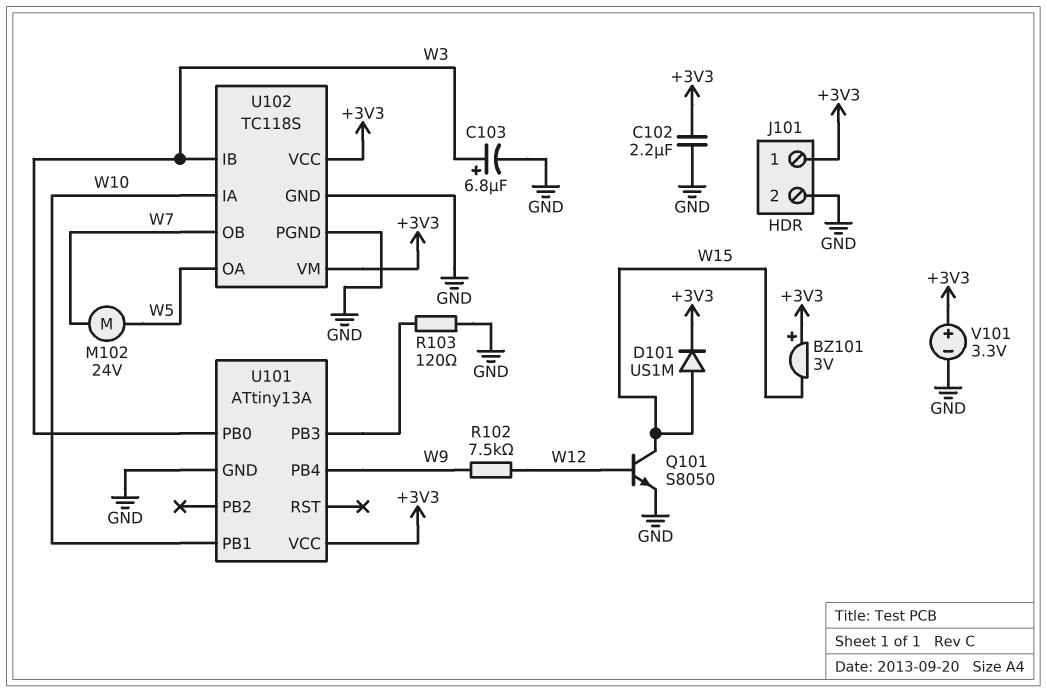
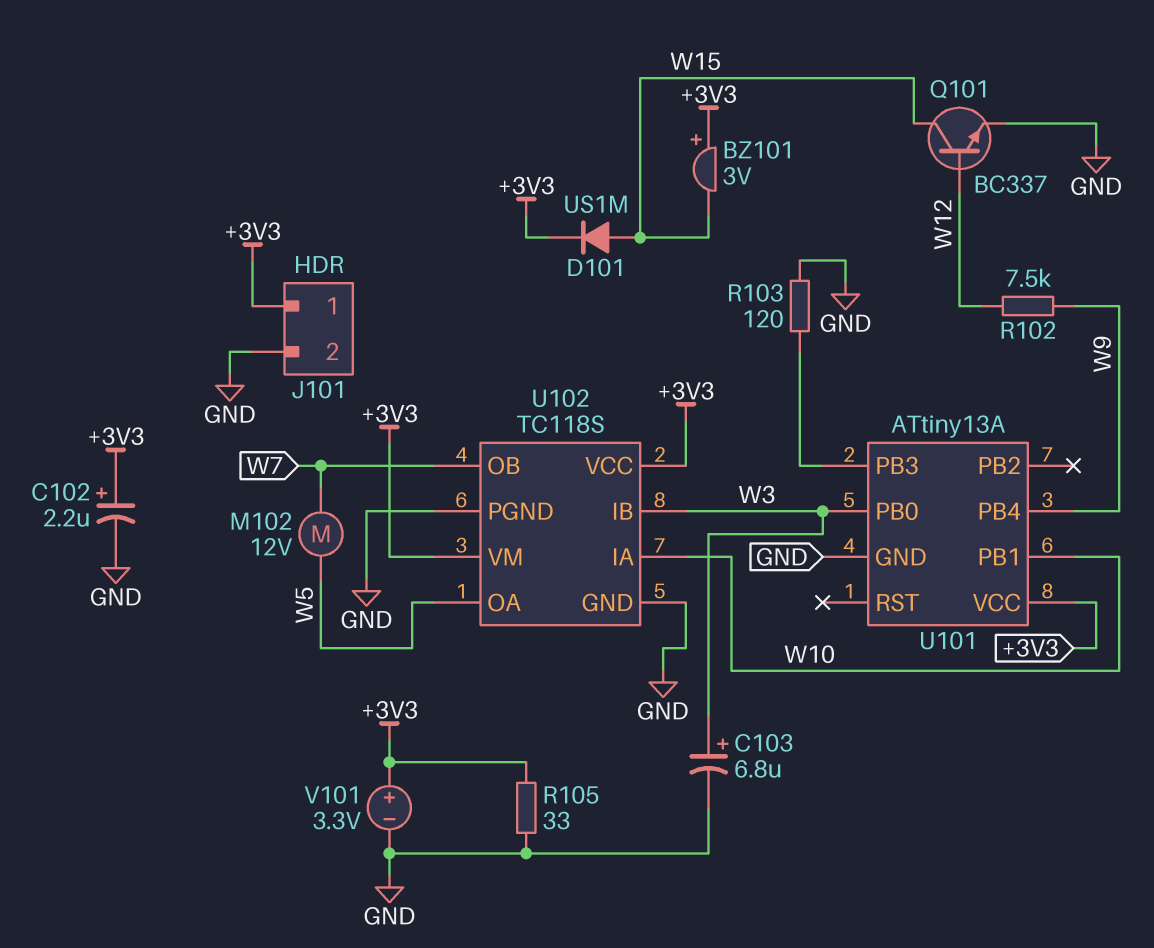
C102: 2.2uF (+3V3, GND) -> 2.2uF (plus +3V3, minus GND)
M102: motor 24V (W5, W7) -> motor 12V (W5, W7)
Q101: NPN S8050 (B W12, C W15, E GND) -> NPN BC337 (B W12, C W15, E GND)
R105: none -> 33 (+3V3, GND)

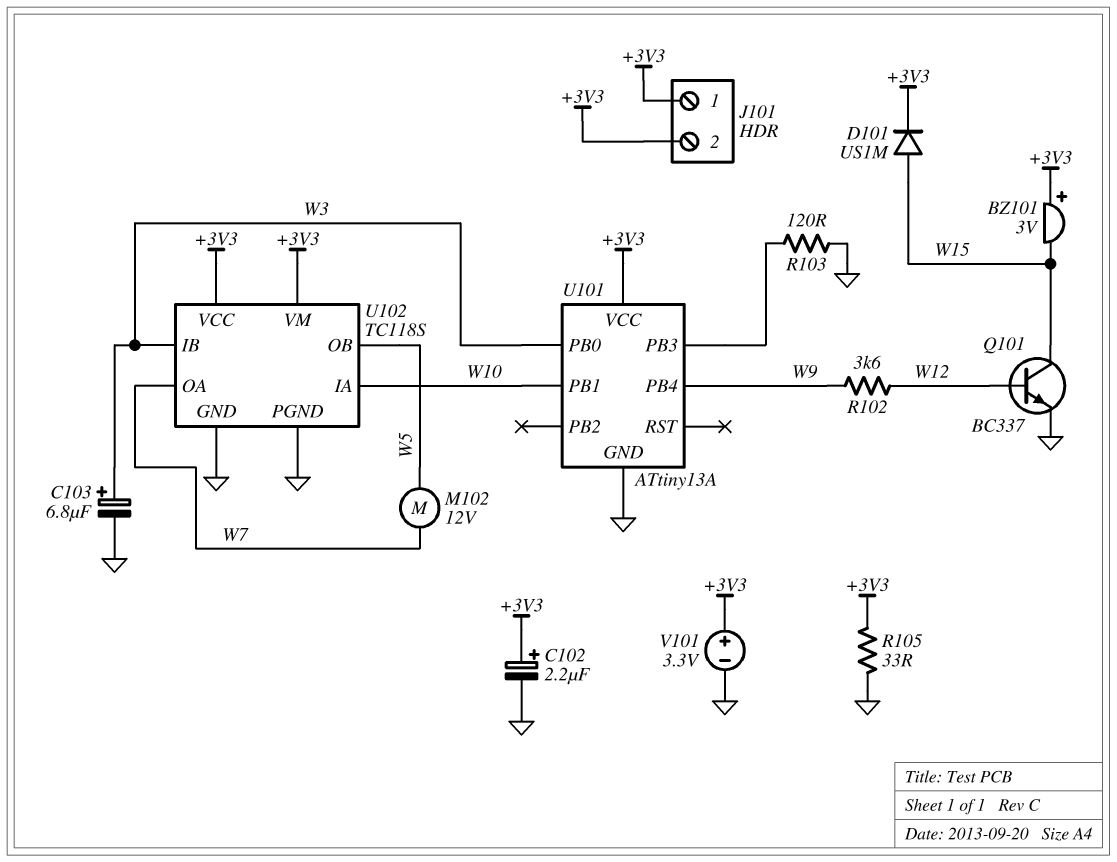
J101 pin 2: GND -> +3V3
R102: 7.5k (W9, W12) -> 3.6k (W9, W12)
U102 pin OA: W5 -> W7
U102 pin OB: W7 -> W5

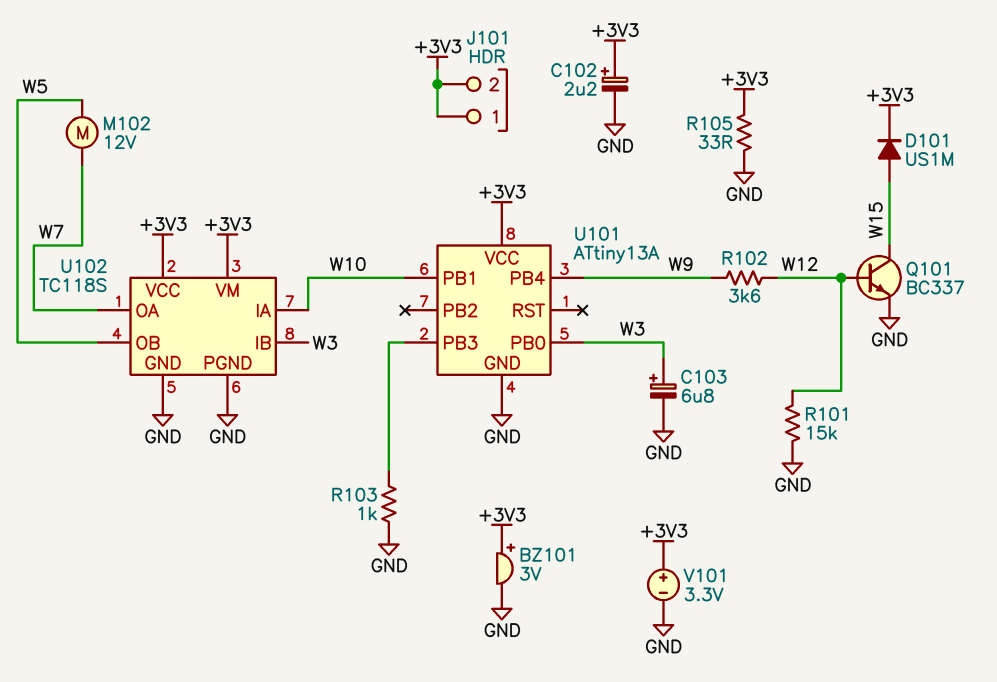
BZ101: buzzer 3V (plus +3V3, minus W15) -> buzzer 3V (plus +3V3, minus GND)
R101: none -> 15k (GND, W12)
R103: 120 (GND, U101/PB3) -> 1k (GND, U101/PB3)

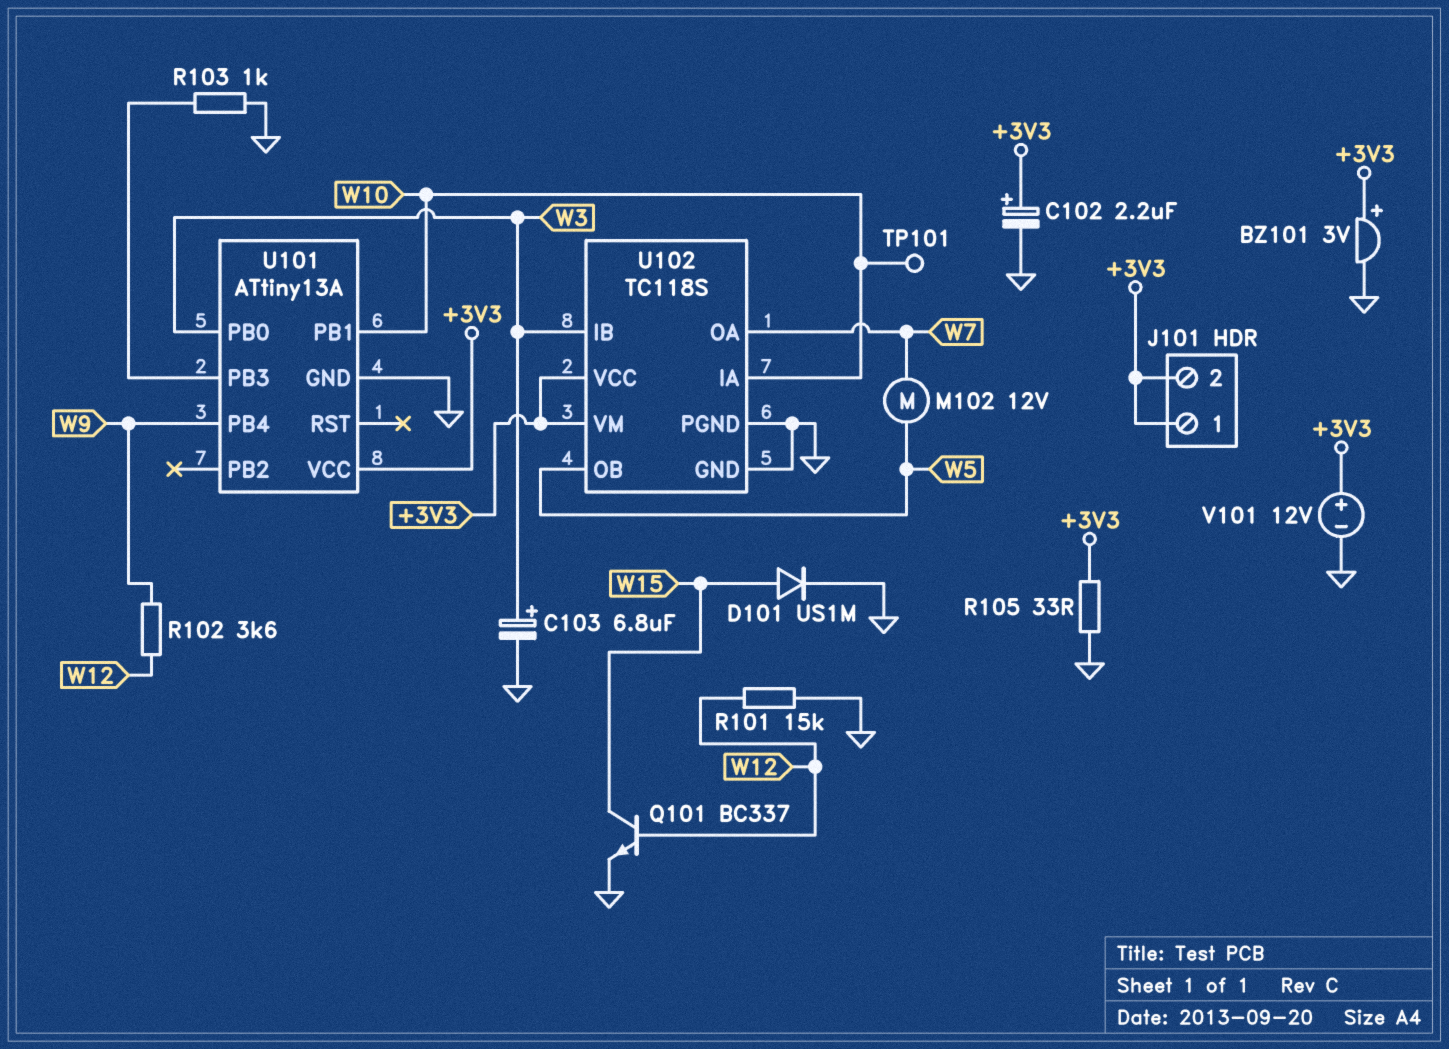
D101: diode US1M (A W15, K +3V3) -> diode US1M (A W15, K GND)
TP101: none -> test point (W10)
V101: 3.3V (plus +3V3, minus GND) -> 12V (plus +3V3, minus GND)

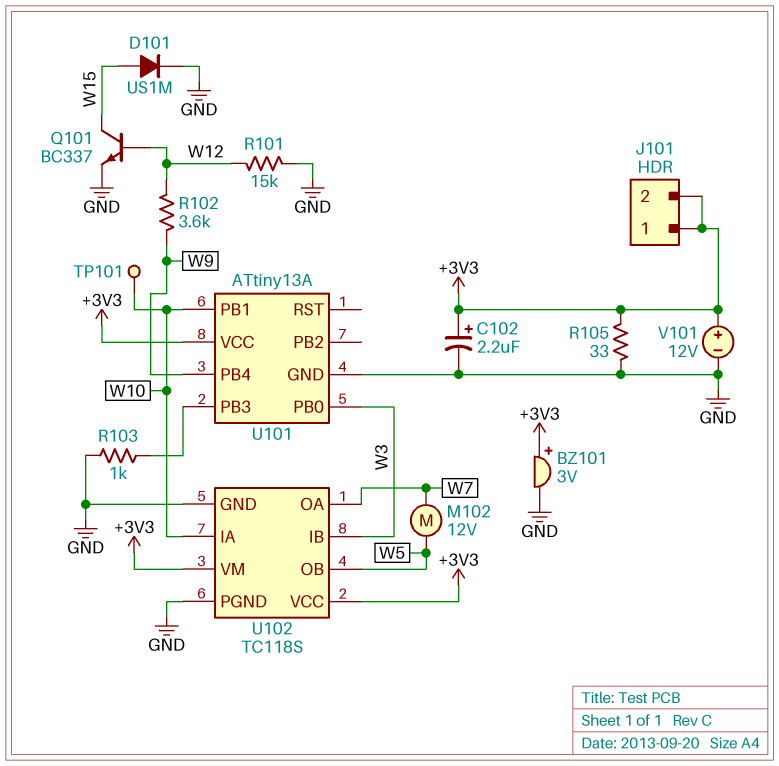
C103: 6.8uF (plus W3, minus GND) -> none

